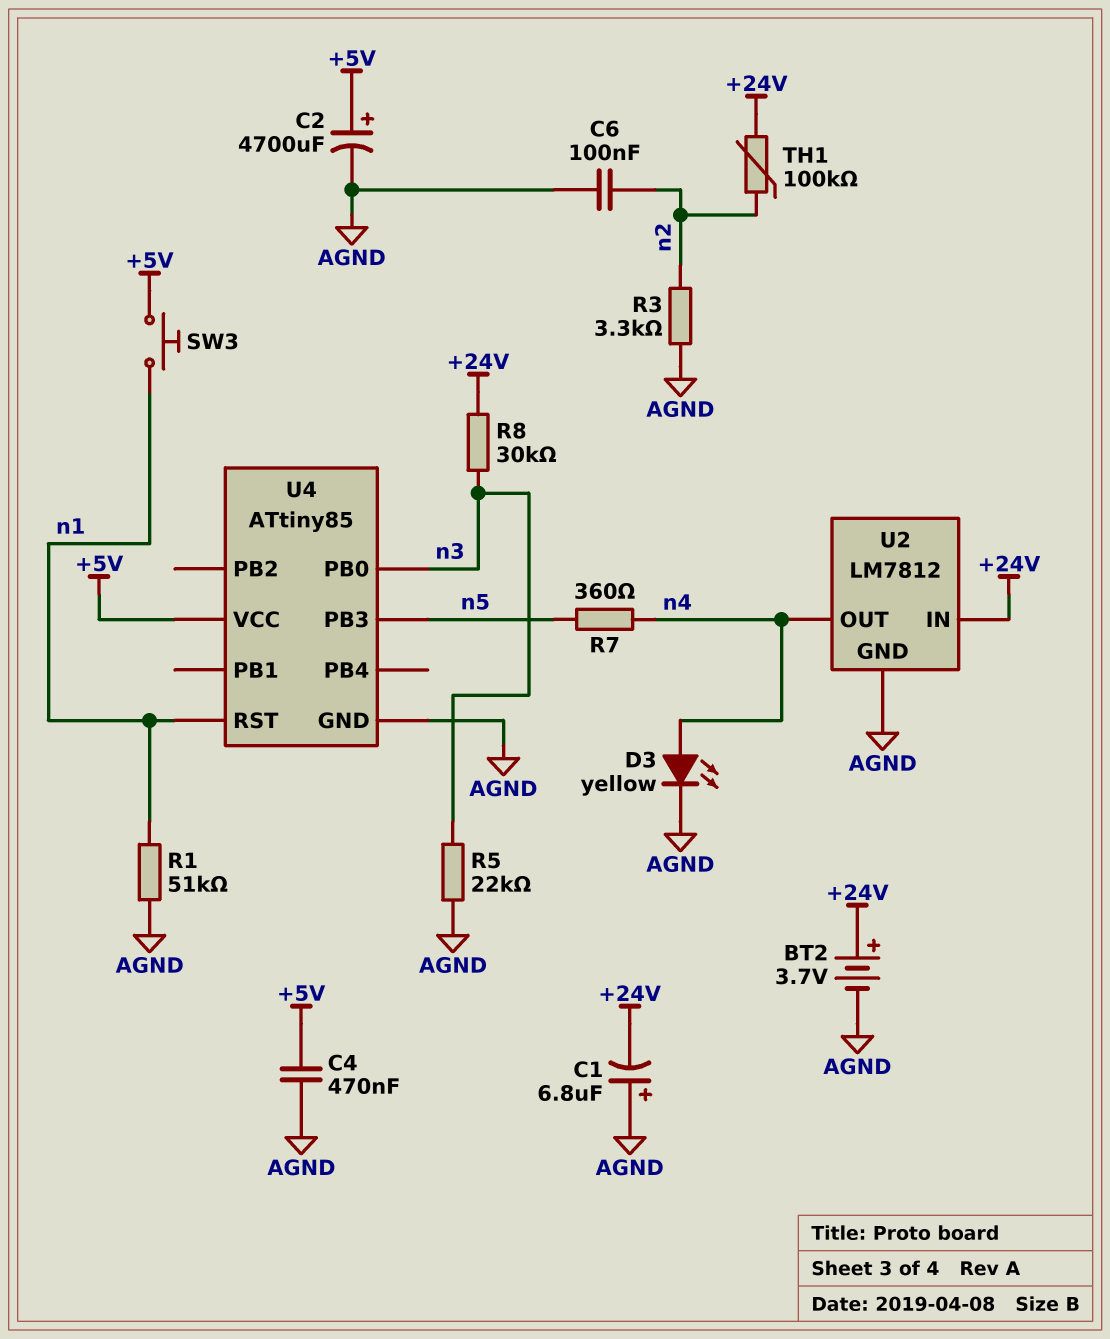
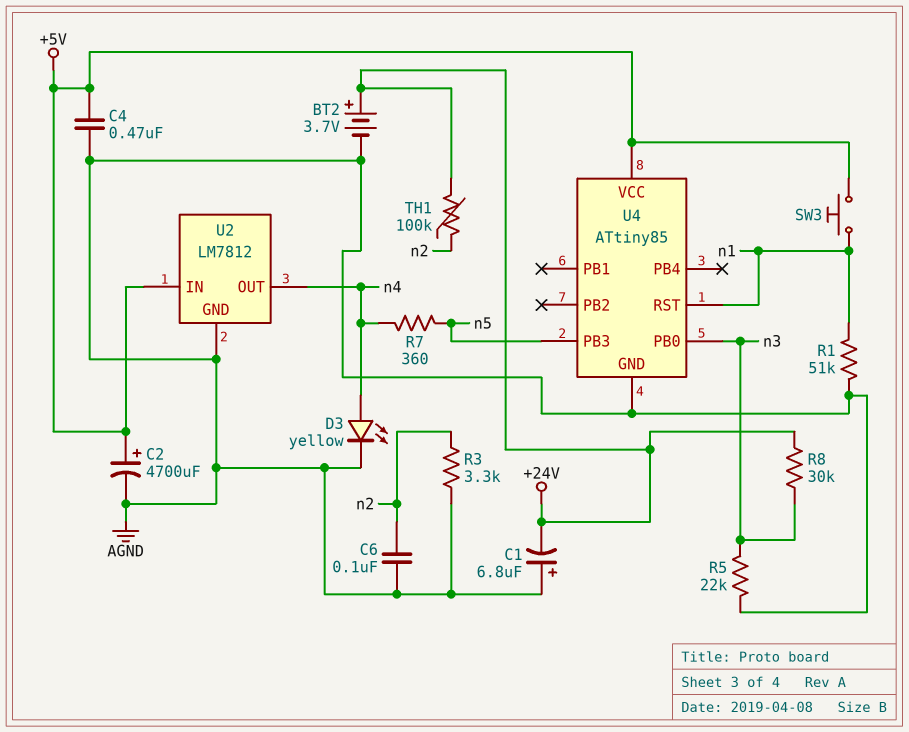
U2 pin IN: +24V -> +5V

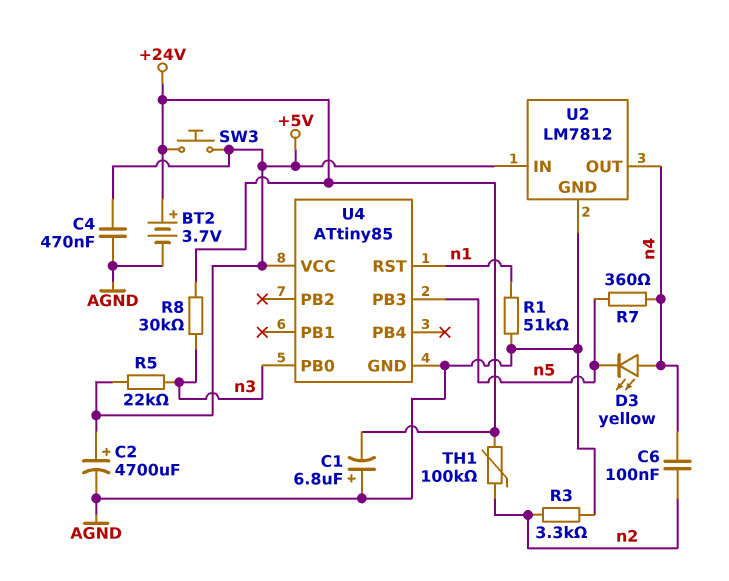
C6: 100nF (AGND, n2) -> 100nF (n2, n4)
D3: LED yellow (A n4, K AGND) -> LED yellow (A n4, K n5)
R5: 22k (AGND, n3) -> 22k (+5V, n3)
SW3: button (+5V, n1) -> button (+5V, +24V)

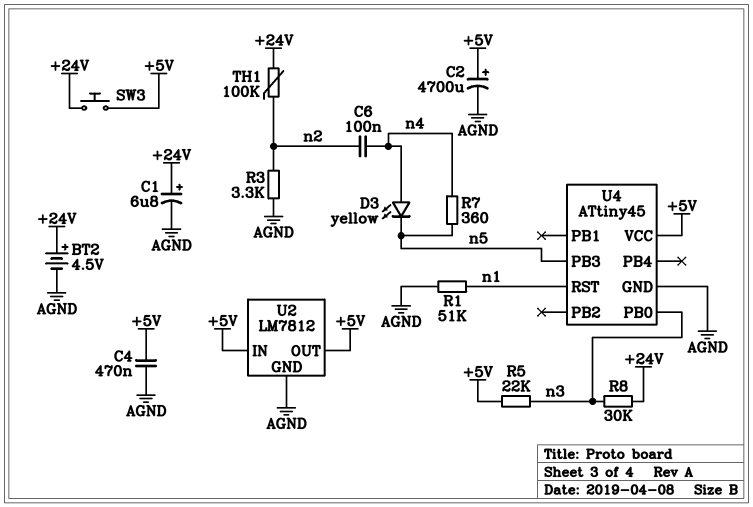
BT2: 3.7V (plus +24V, minus AGND) -> 4.5V (plus +24V, minus AGND)
C1: 6.8uF (plus AGND, minus +24V) -> 6.8uF (plus +24V, minus AGND)
U2 pin OUT: n4 -> +5V
U4: ATtiny85 -> ATtiny45

